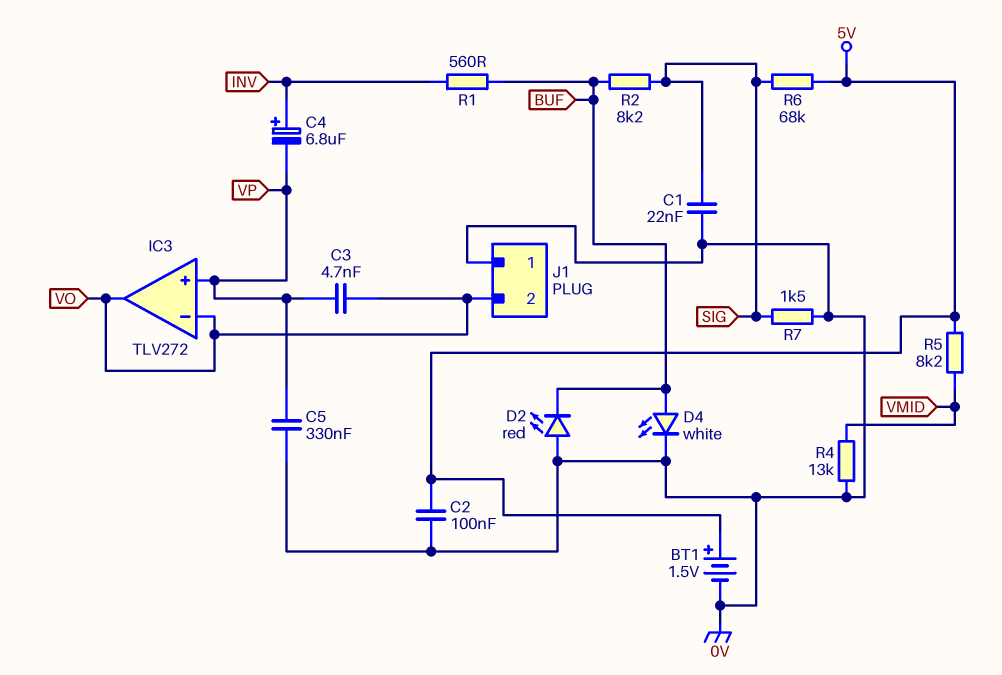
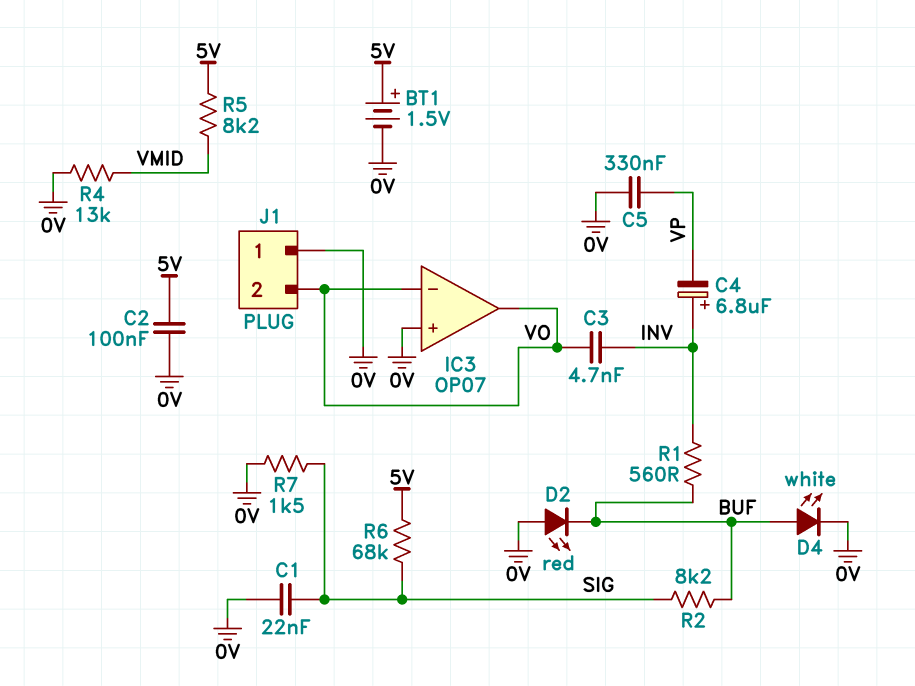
C3: 4.7nF (VO, VP) -> 4.7nF (INV, VO)
IC3: TLV272 -> OP07
IC3 pin in+: VP -> 0V

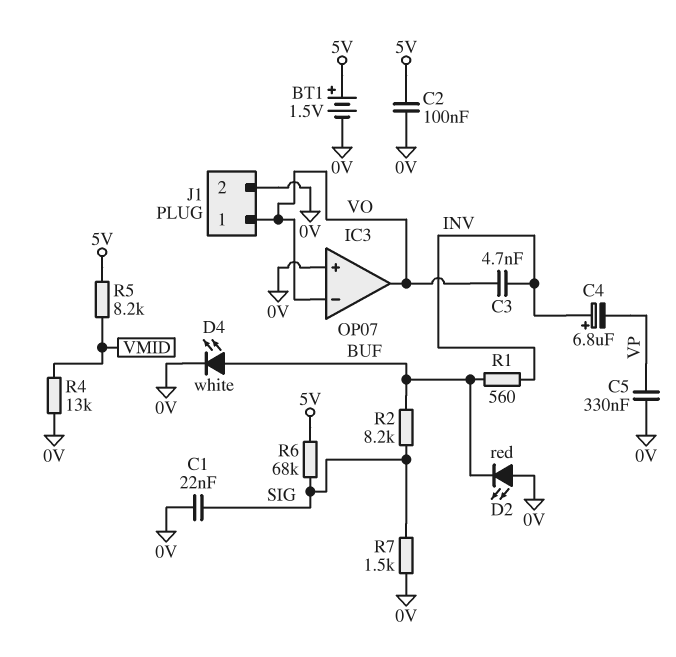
J1 pin 1: 0V -> VO
J1 pin 2: VO -> 0V

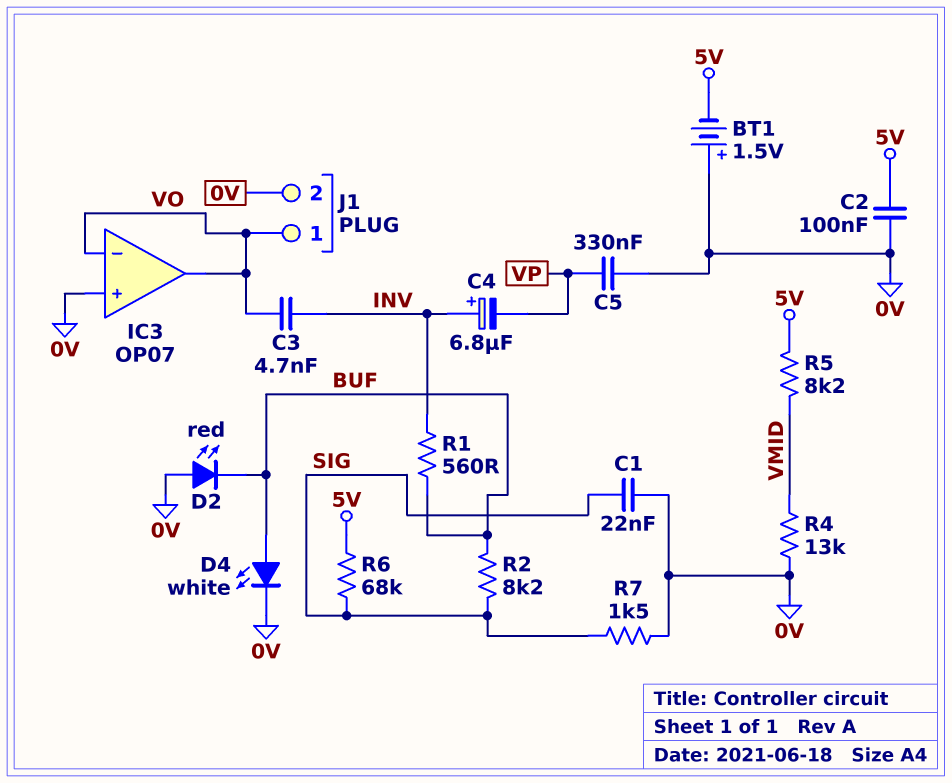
BT1: 1.5V (plus 5V, minus 0V) -> 1.5V (plus 0V, minus 5V)

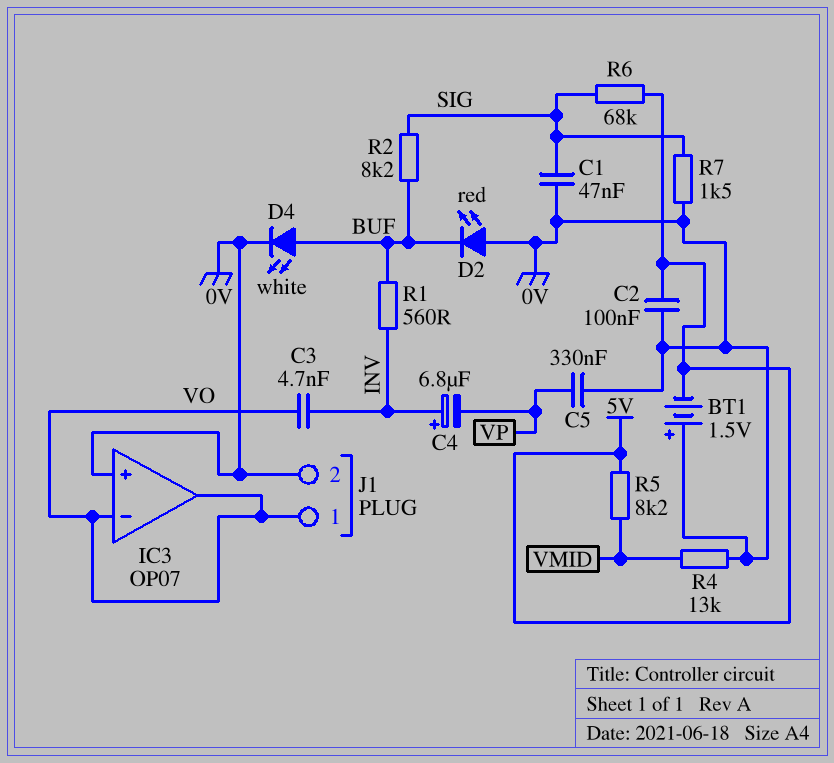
C1: 22nF (0V, SIG) -> 47nF (0V, SIG)

